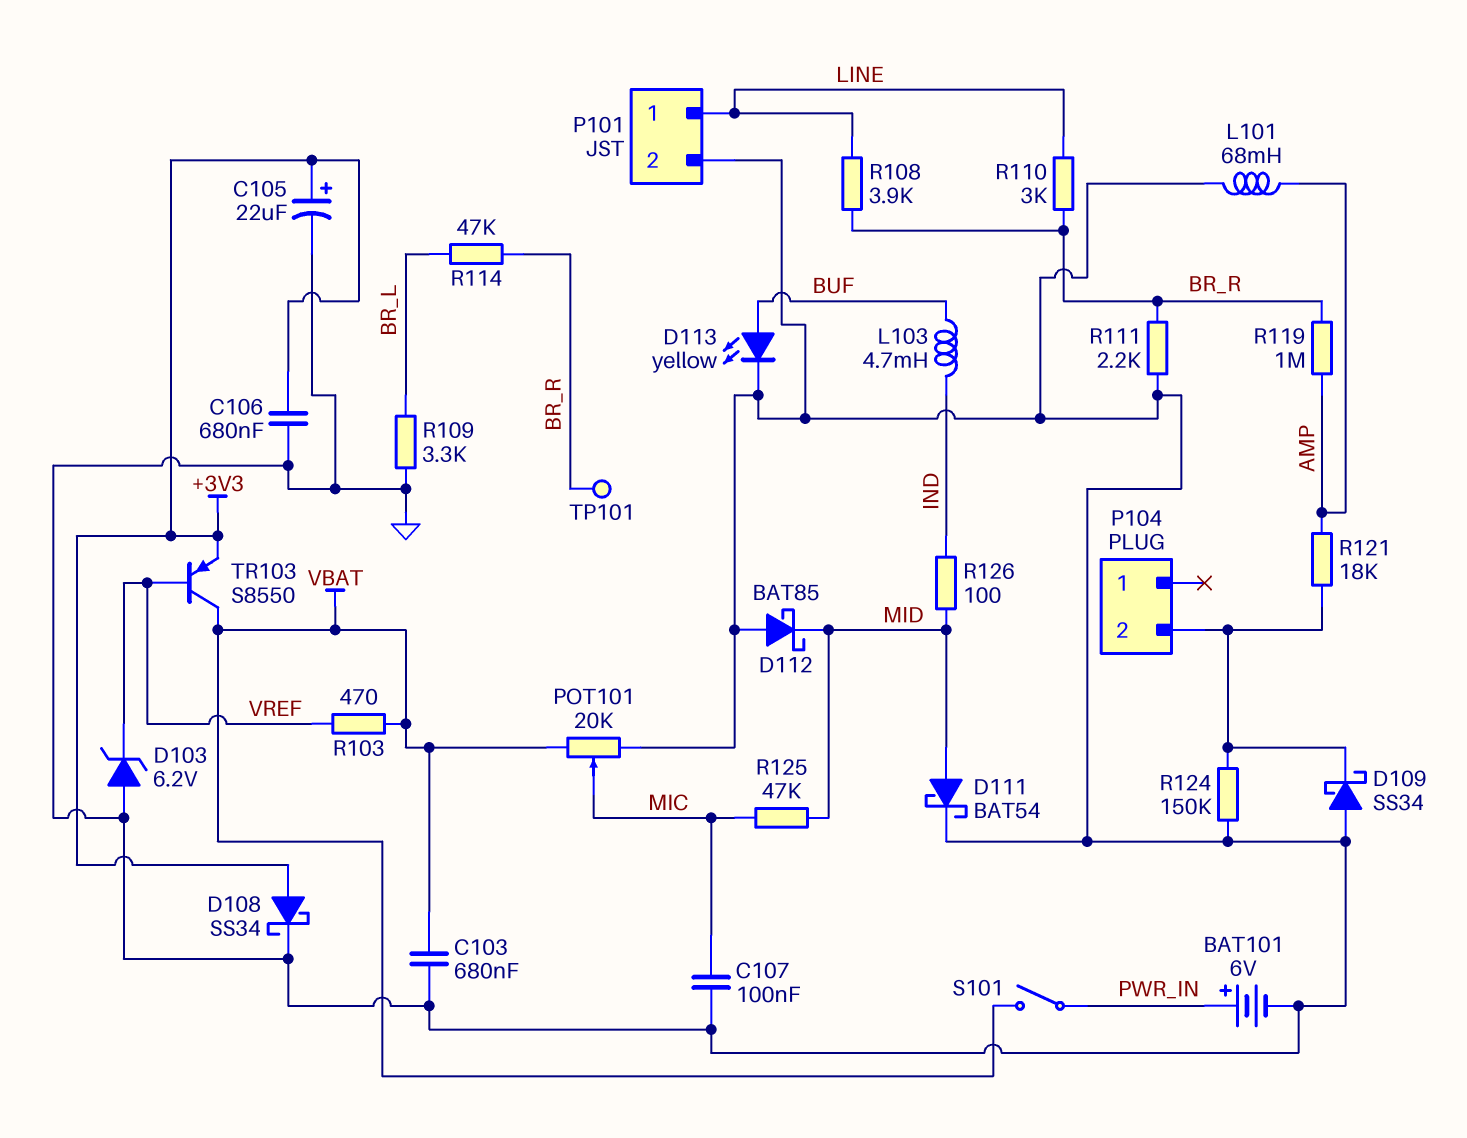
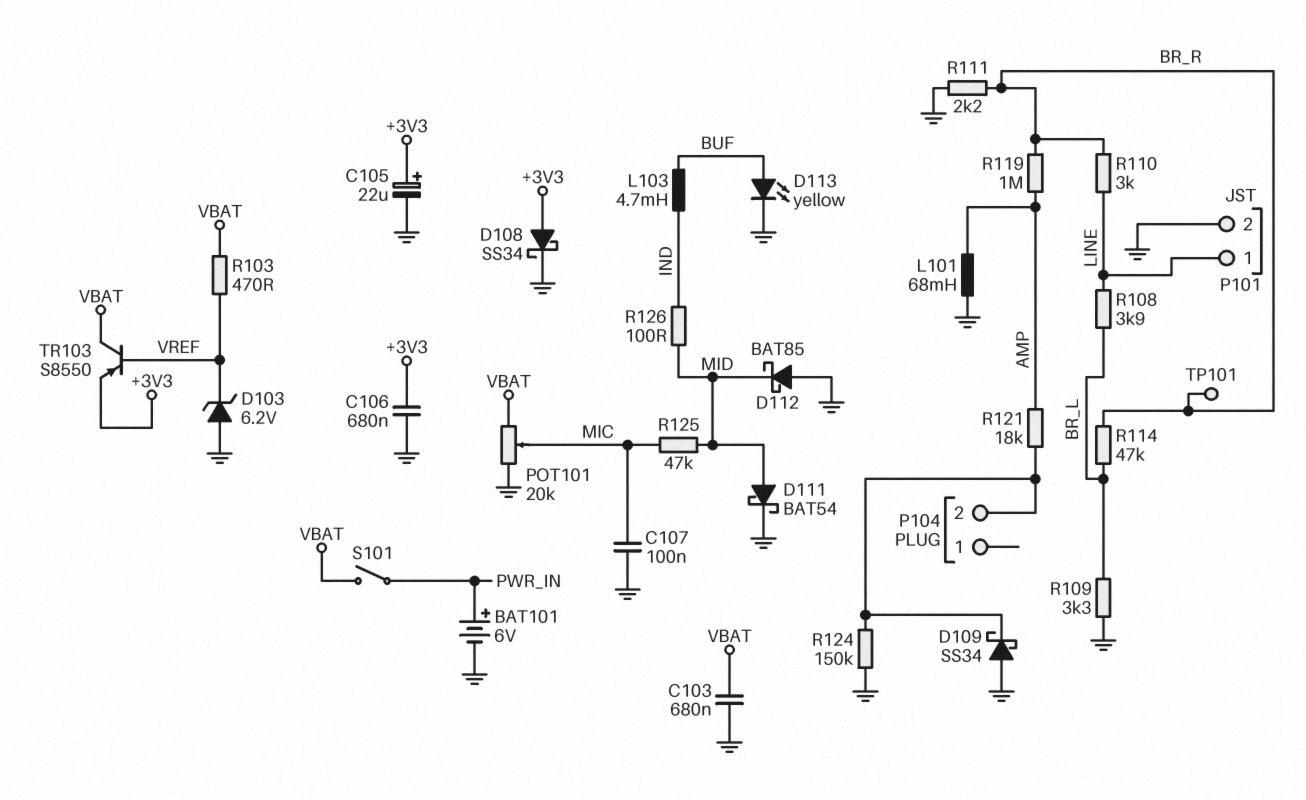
R108: 3.9k (BR_R, LINE) -> 3.9k (BR_L, LINE)

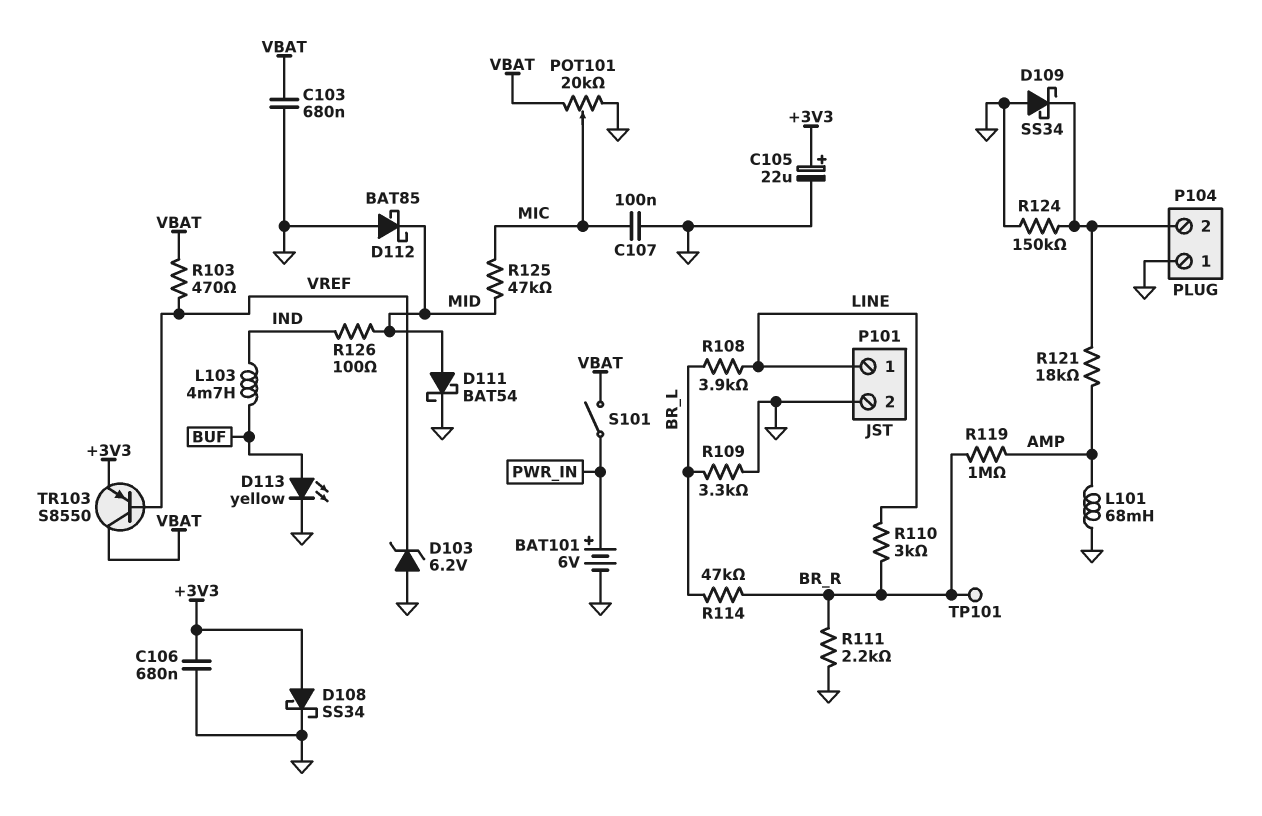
P104 pin 1: none -> GND

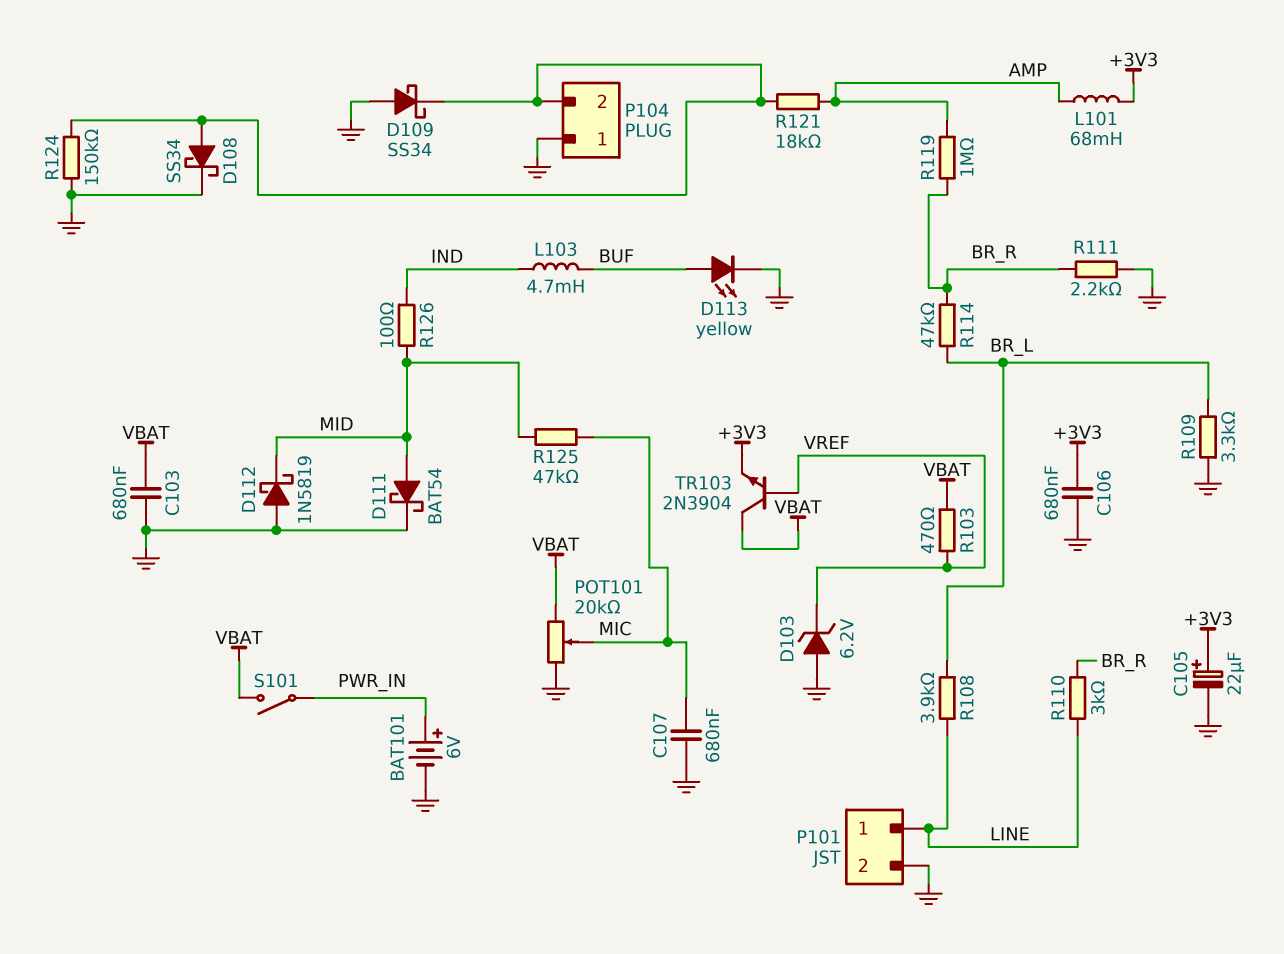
C107: 100nF (GND, MIC) -> 680nF (GND, MIC)
D108: schottky SS34 (A +3V3, K GND) -> schottky SS34 (A P104/2, K GND)
D112: schottky BAT85 (A GND, K MID) -> schottky 1N5819 (A GND, K MID)
L101: 68mH (AMP, GND) -> 68mH (+3V3, AMP)
TP101: test point (BR_R) -> none
TR103: PNP S8550 (B VREF, C VBAT, E +3V3) -> NPN 2N3904 (B VREF, C VBAT, E +3V3)

